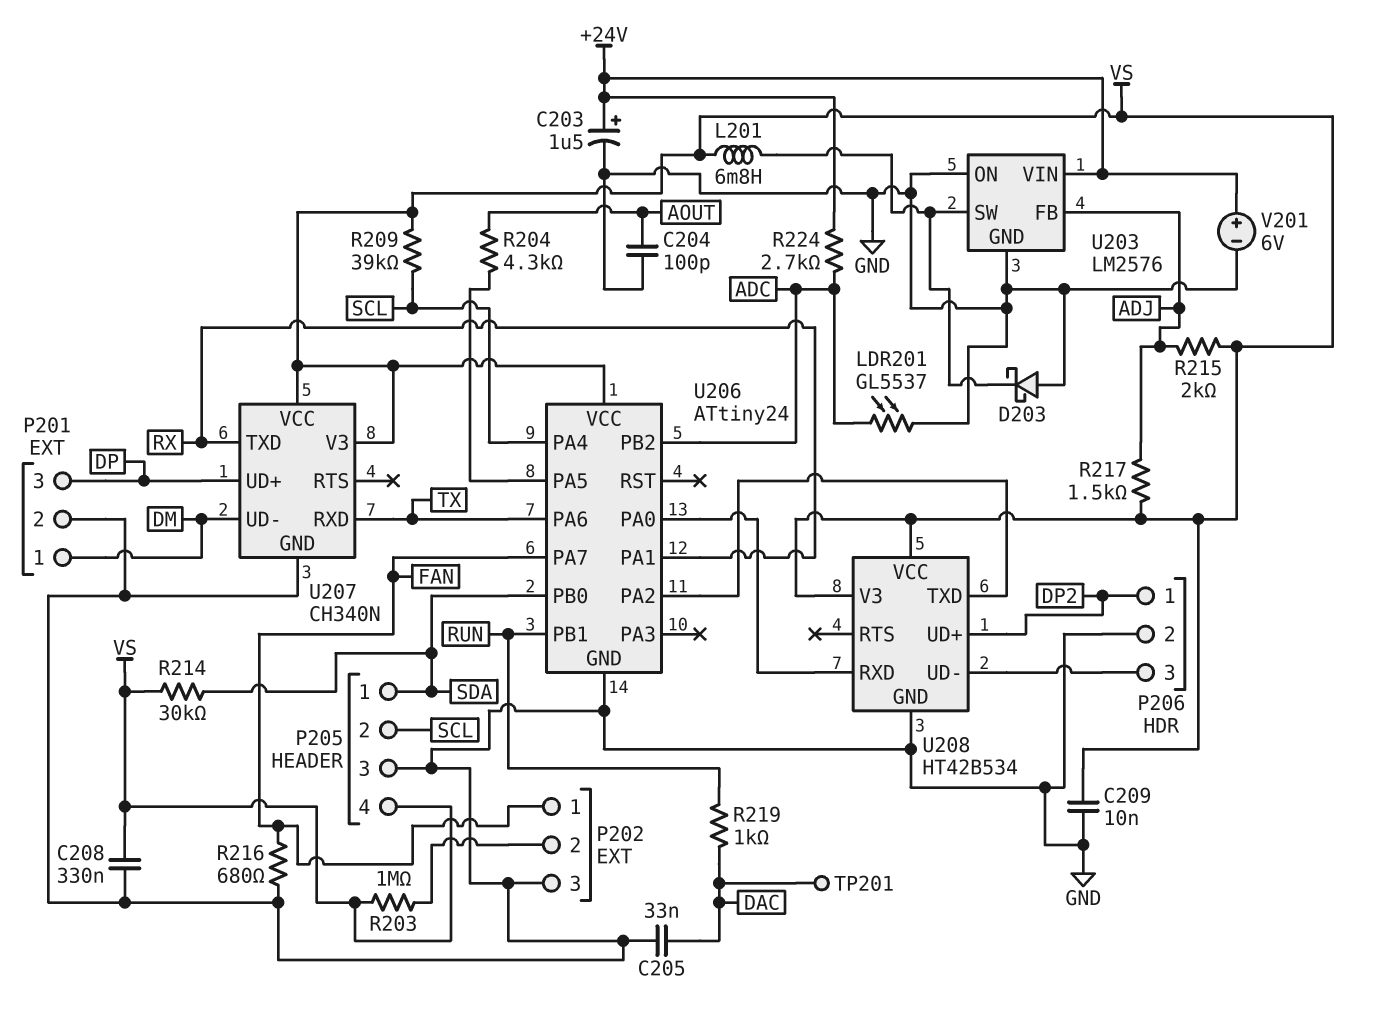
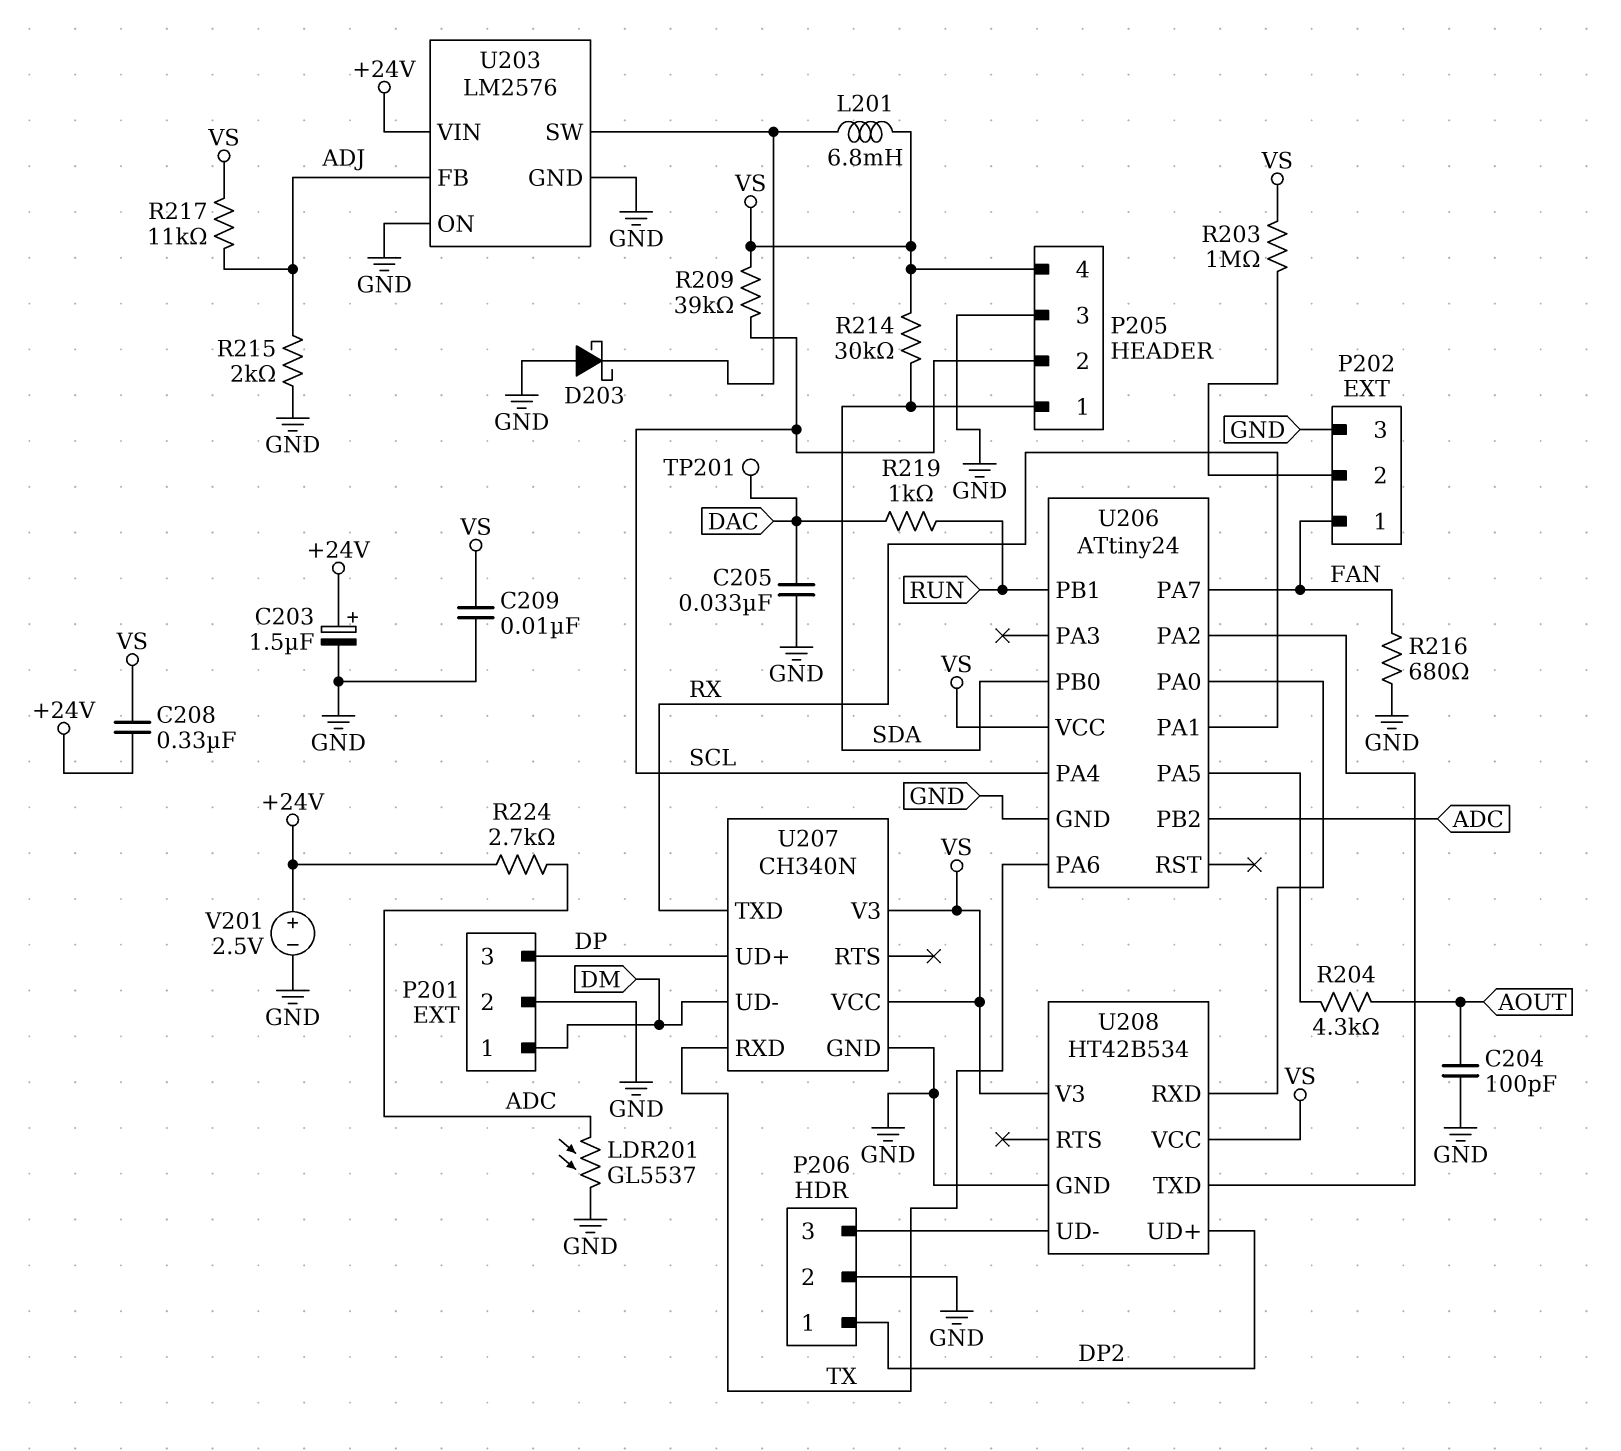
C208: 330nF (GND, VS) -> 330nF (+24V, VS)
R215: 2k (ADJ, VS) -> 2k (ADJ, GND)
R217: 1.5k (ADJ, VS) -> 11k (ADJ, VS)
V201: 6V (plus +24V, minus GND) -> 2.5V (plus +24V, minus GND)

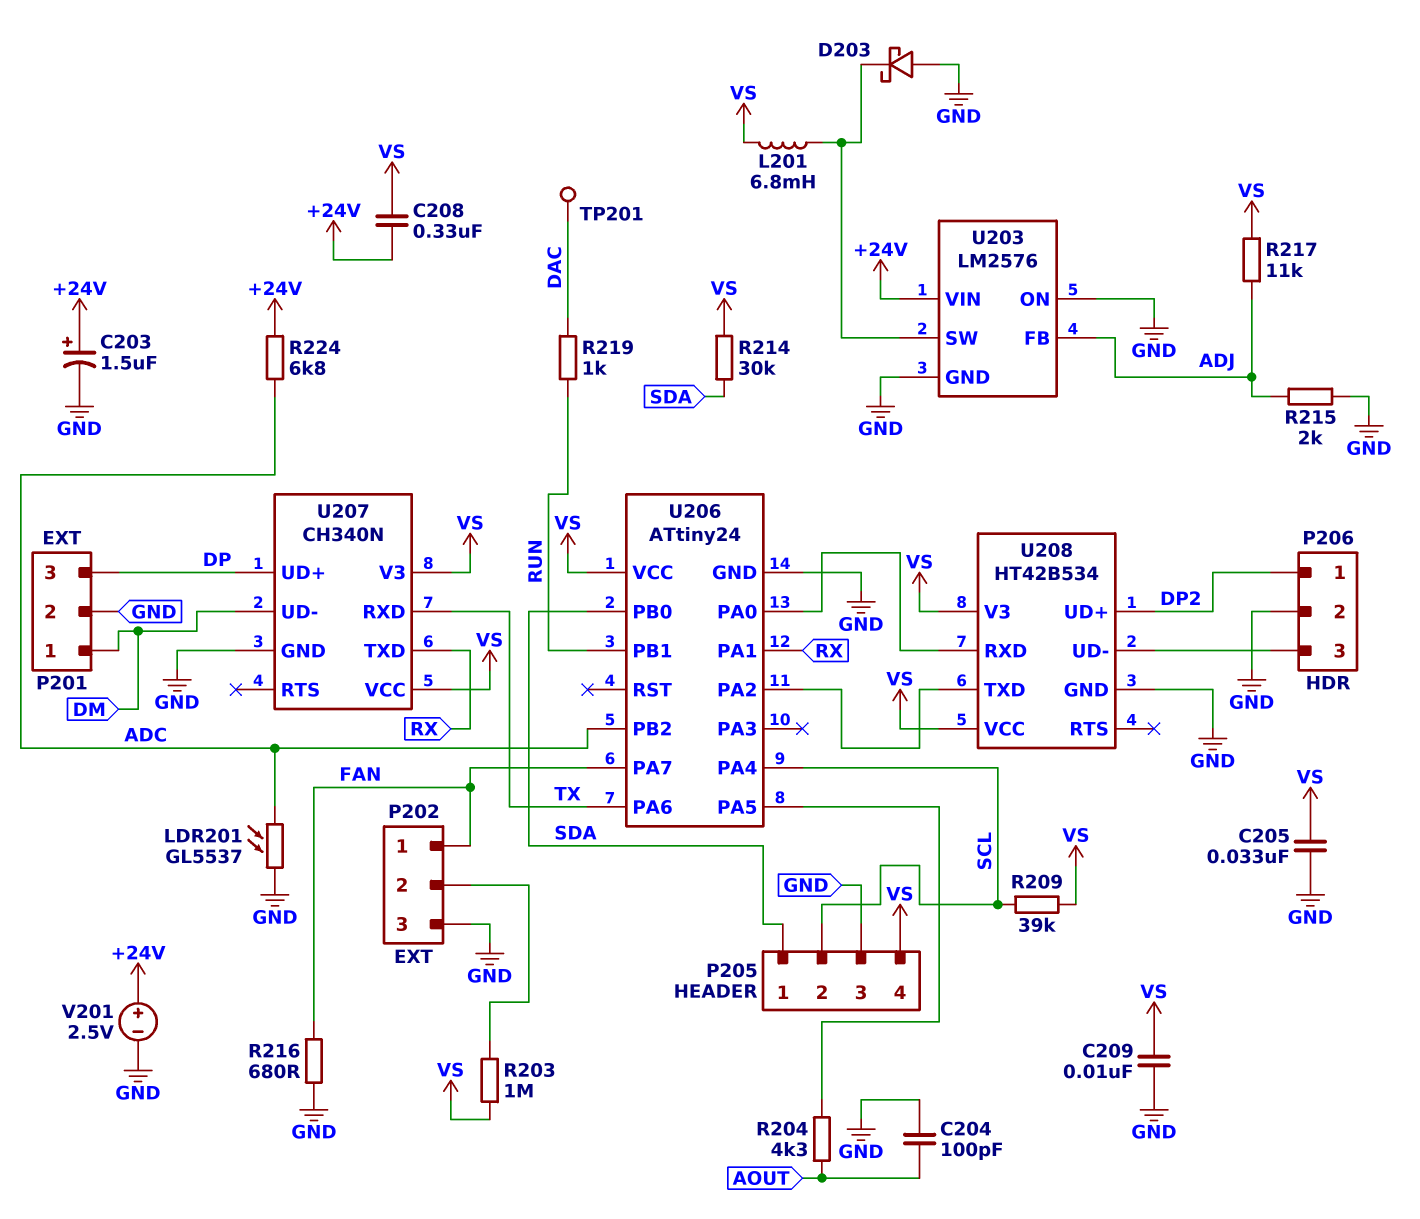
C205: 33nF (DAC, GND) -> 33nF (GND, VS)
R224: 2.7k (+24V, ADC) -> 6.8k (+24V, ADC)

